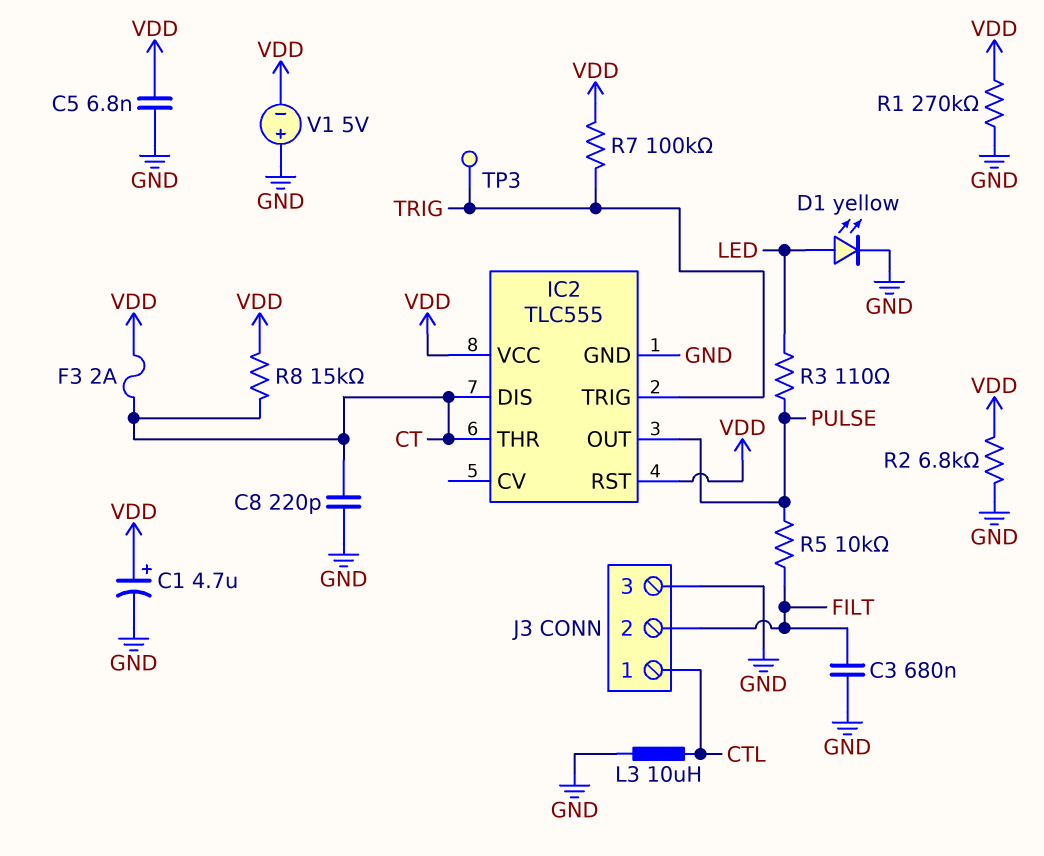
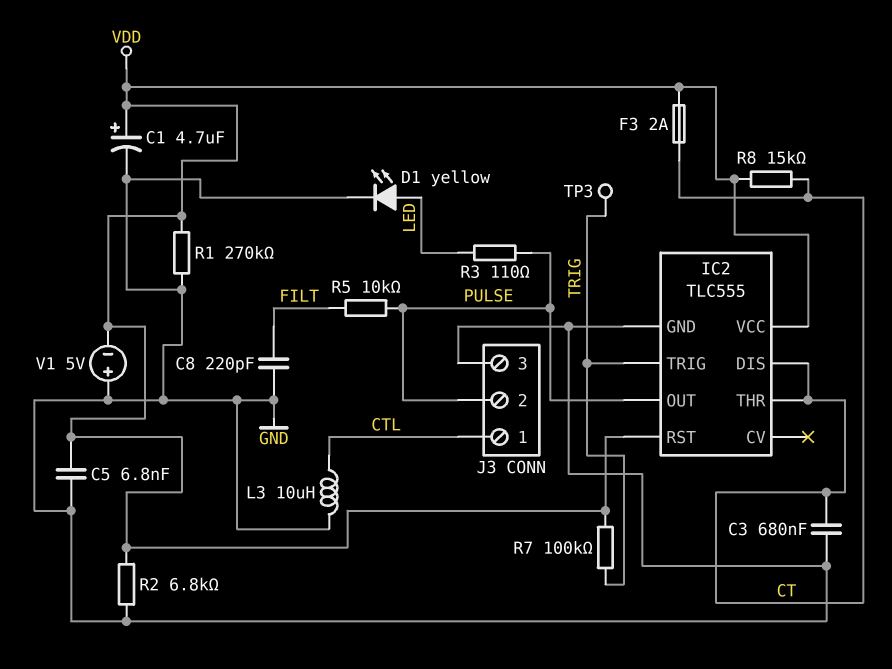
C3: 680nF (FILT, GND) -> 680nF (CT, GND)
C8: 220pF (CT, GND) -> 220pF (FILT, GND)
J3 pin 2: FILT -> PULSE

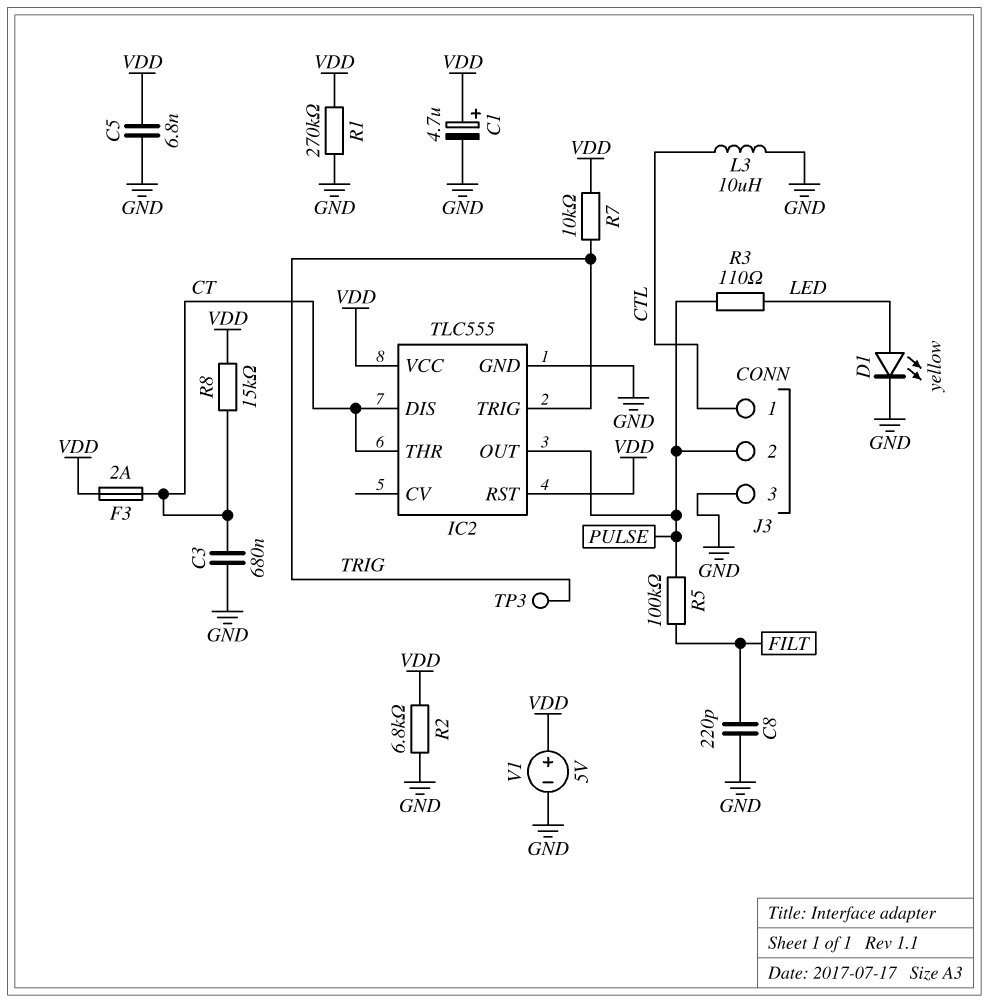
R5: 10k (FILT, PULSE) -> 100k (FILT, PULSE)
R7: 100k (TRIG, VDD) -> 10k (TRIG, VDD)
V1: 5V (plus GND, minus VDD) -> 5V (plus VDD, minus GND)

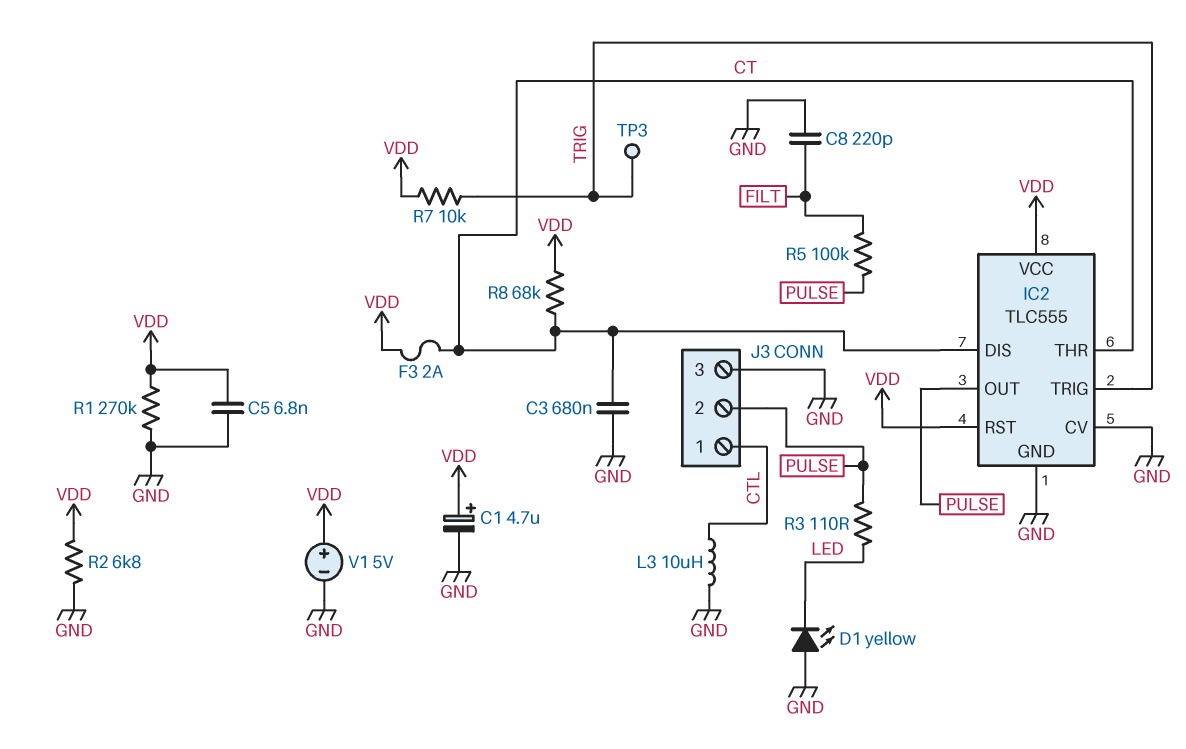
D1: LED yellow (A LED, K GND) -> LED yellow (A GND, K LED)
IC2 pin CV: none -> GND
R8: 15k (CT, VDD) -> 68k (CT, VDD)

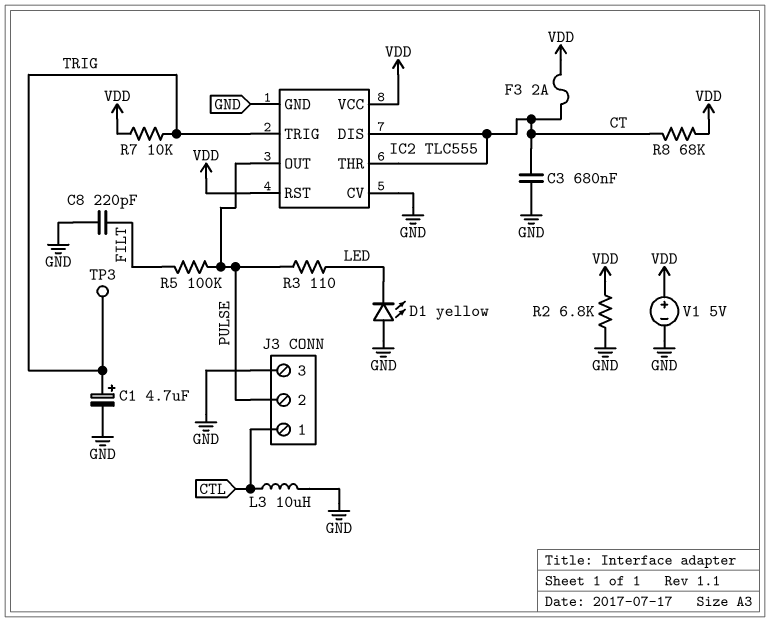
C1: 4.7uF (plus VDD, minus GND) -> 4.7uF (plus TRIG, minus GND)
C5: 6.8nF (GND, VDD) -> none
R1: 270k (GND, VDD) -> none

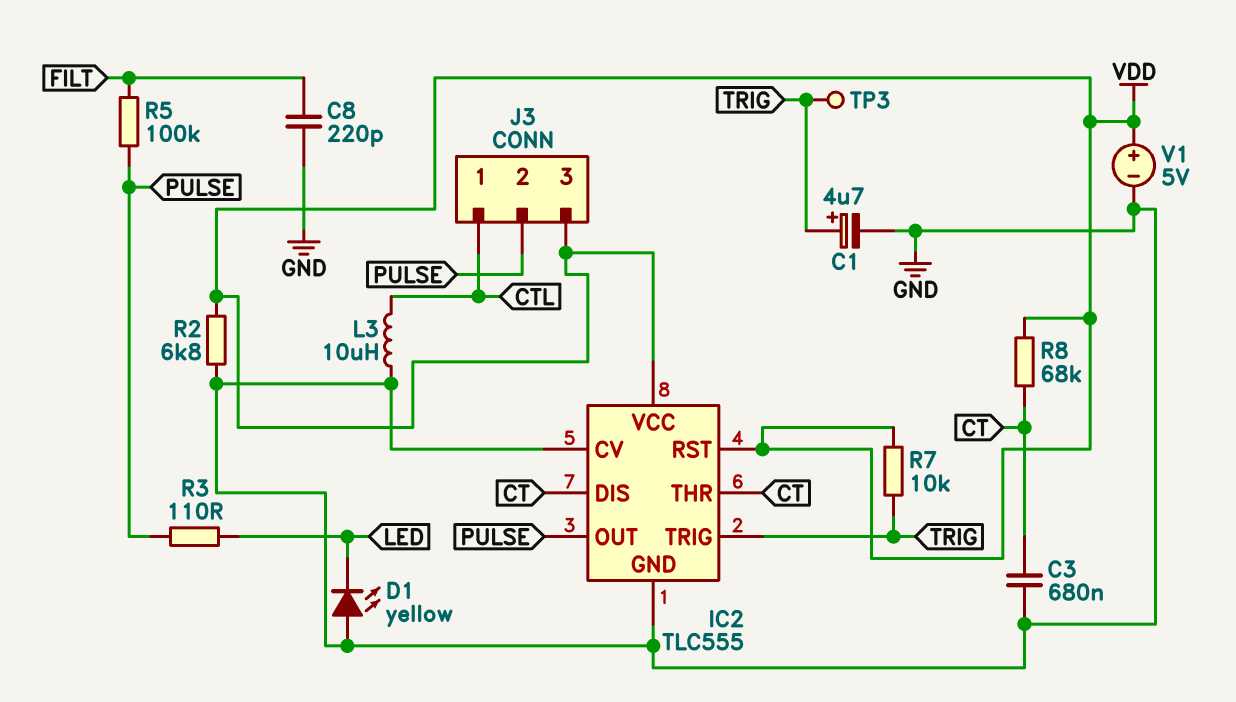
F3: 2A (CT, VDD) -> none
J3 pin 3: GND -> VDD

